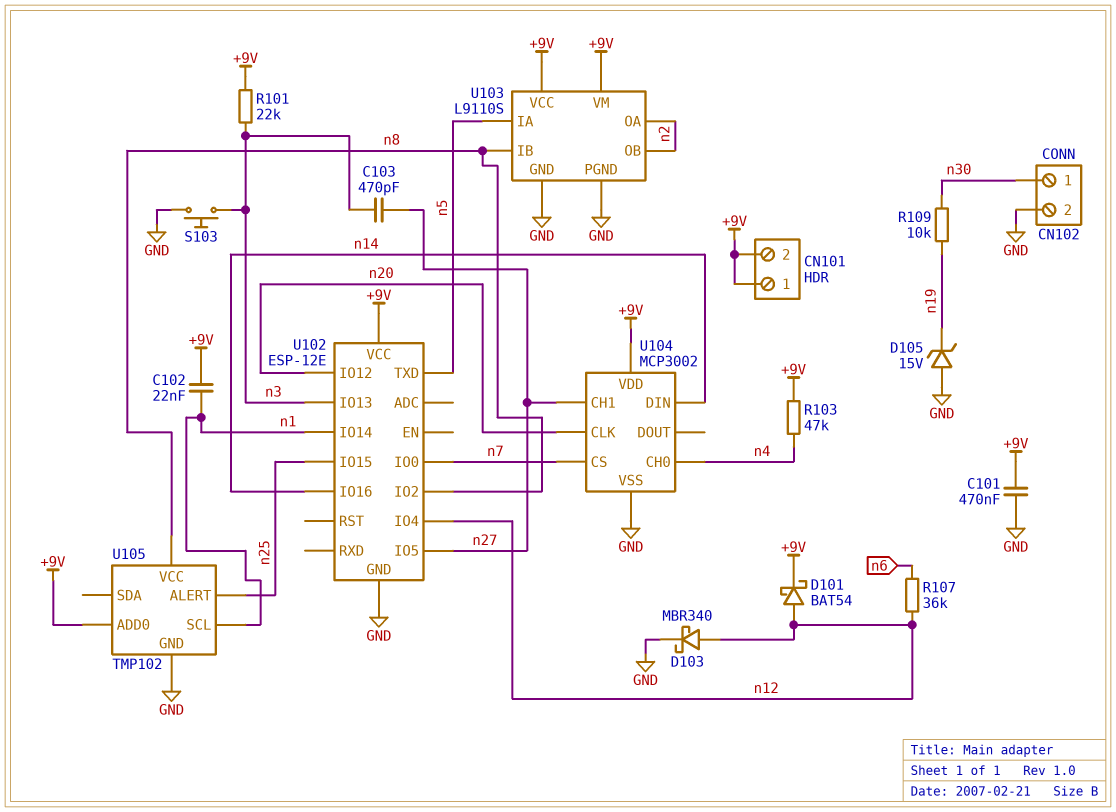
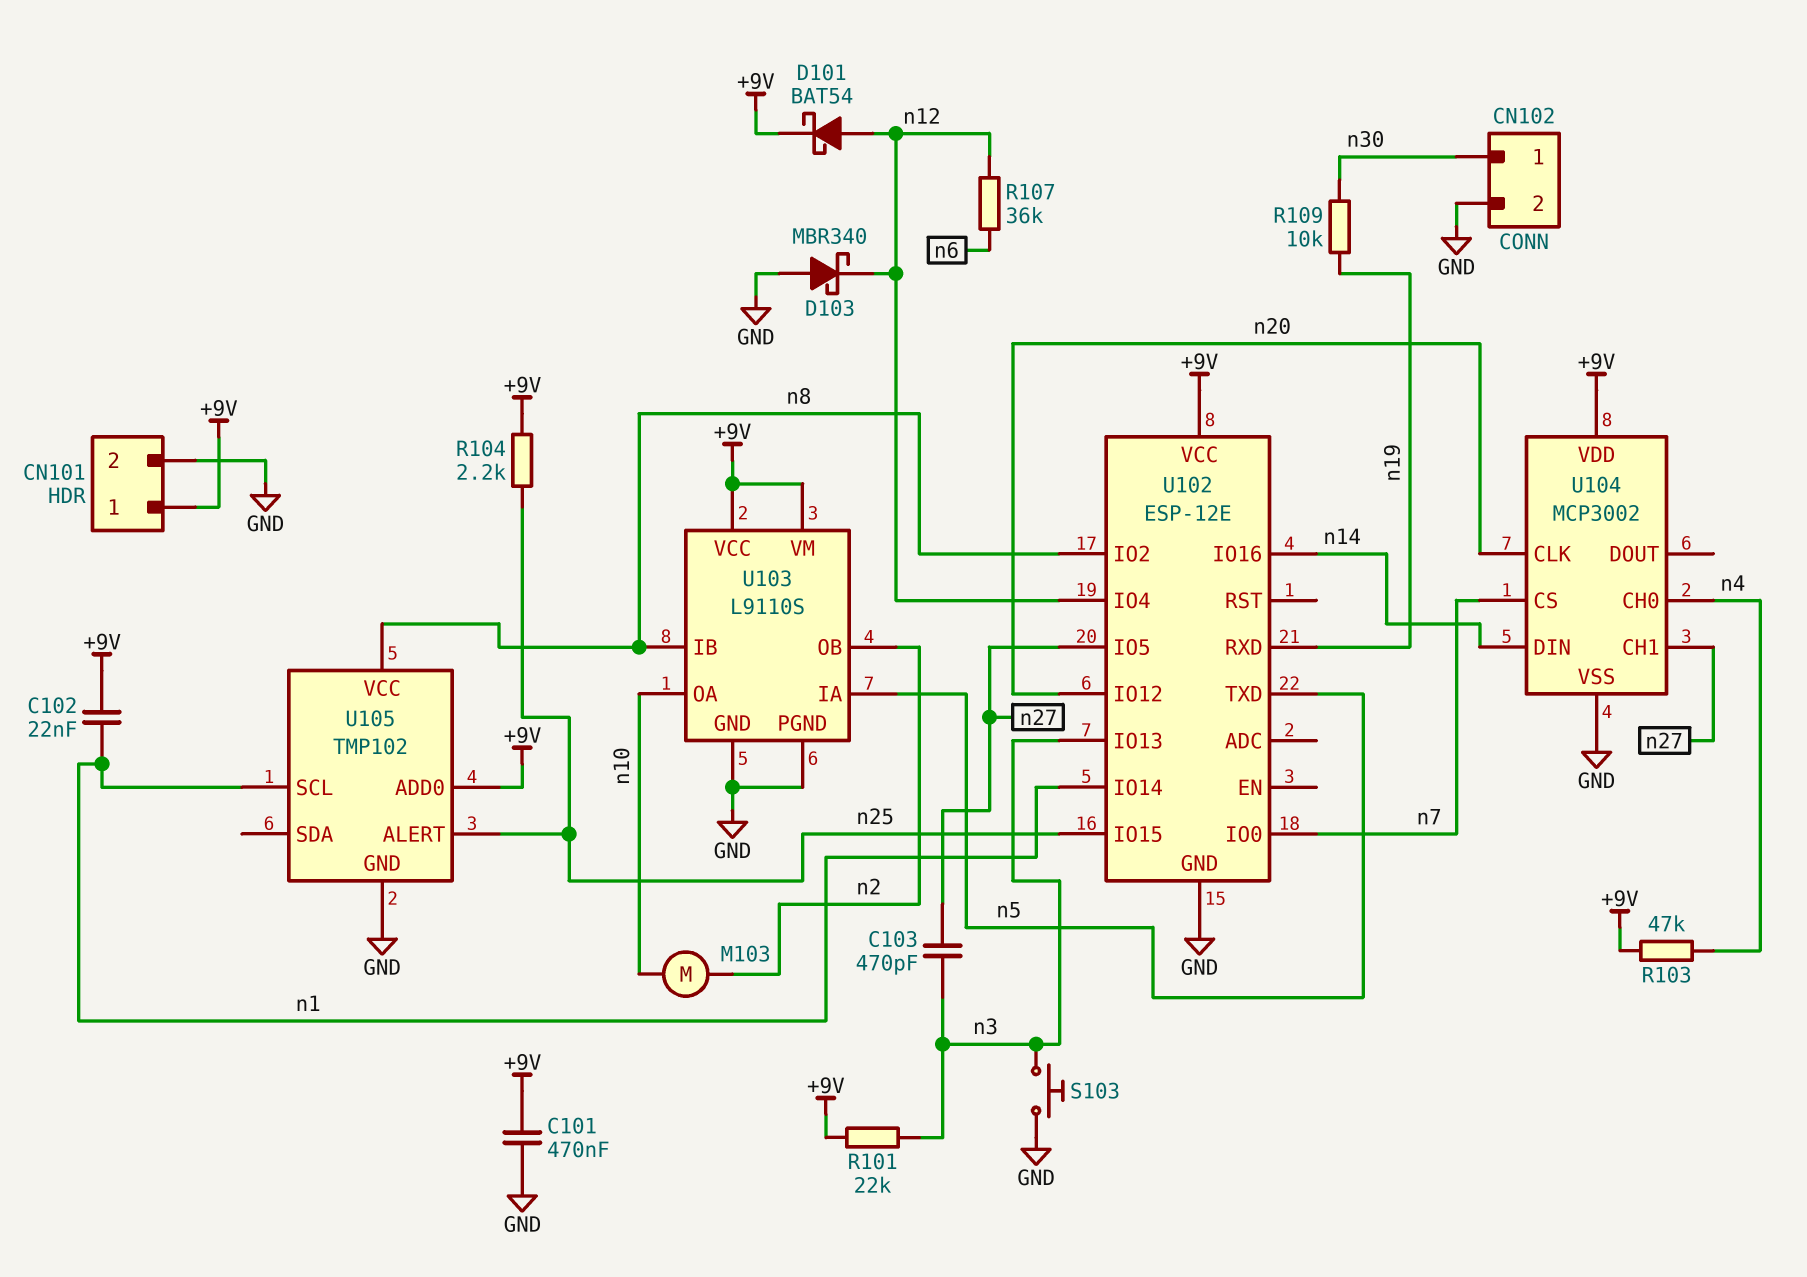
CN101 pin 2: +9V -> GND
D103: schottky MBR340 (A n12, K GND) -> schottky MBR340 (A GND, K n12)
D105: zener 15V (A GND, K n19) -> none
M103: none -> motor (n2, n10)
R104: none -> 2.2k (+9V, n25)
U102 pin RXD: none -> n19
U103 pin OA: n2 -> n10

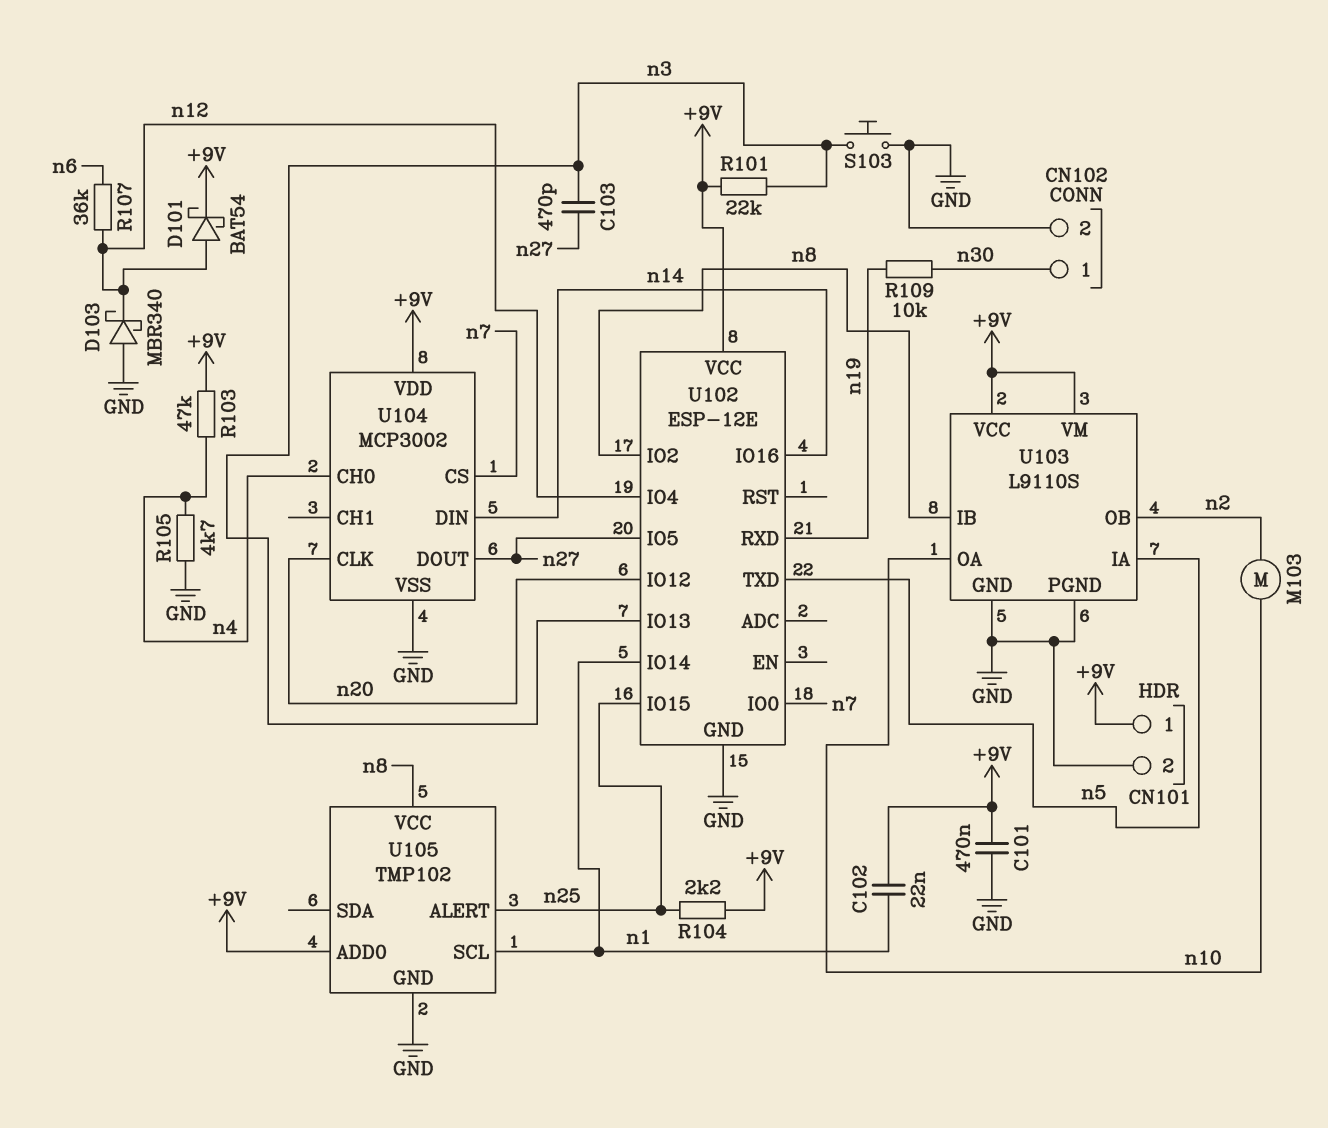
R105: none -> 4.7k (GND, n4)
U104 pin CH1: n27 -> none
U104 pin DOUT: none -> n27

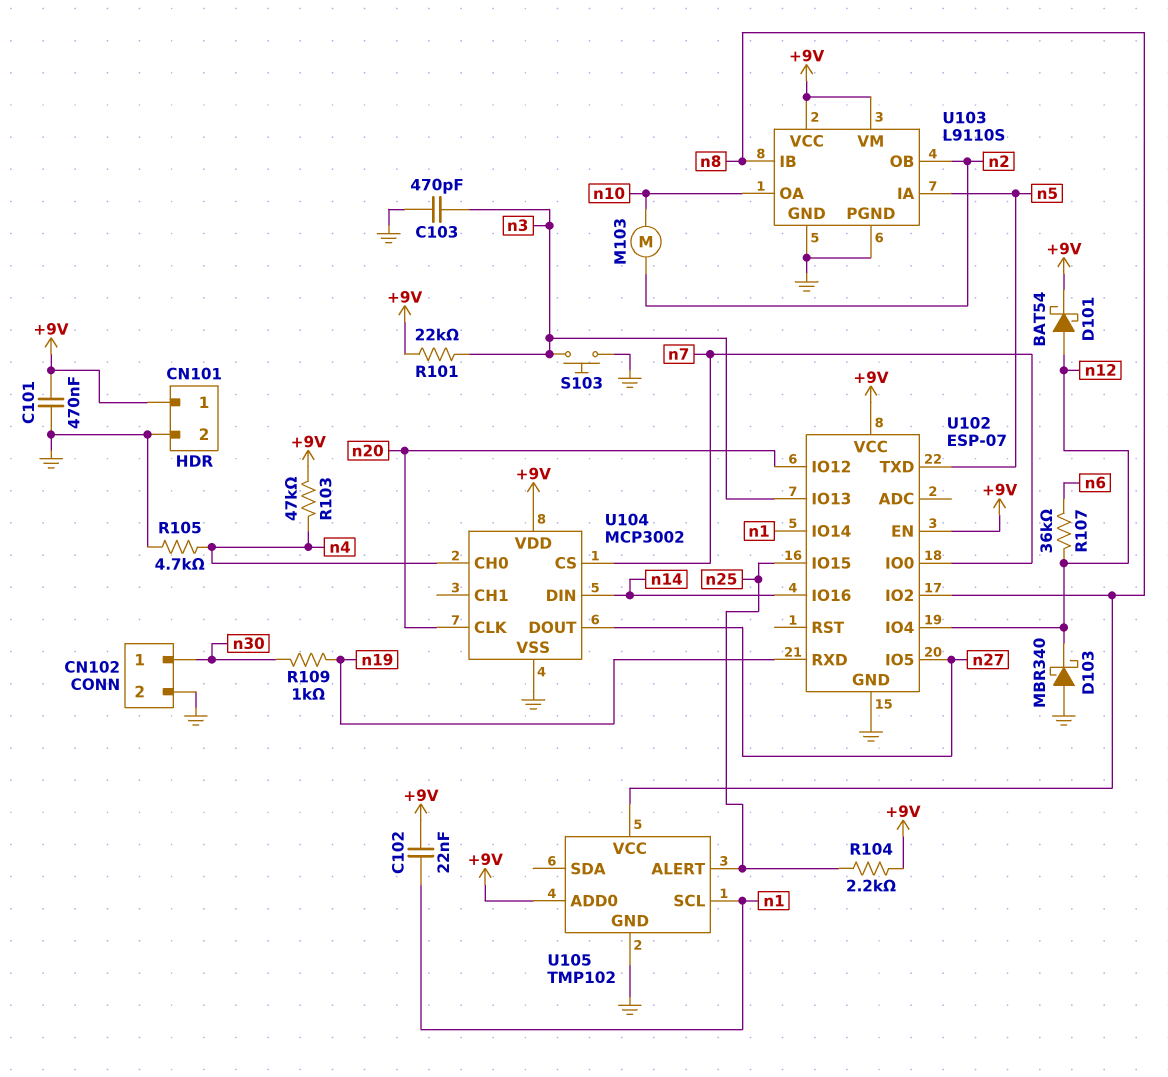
C103: 470pF (n3, n27) -> 470pF (GND, n3)
R109: 10k (n19, n30) -> 1k (n19, n30)
U102: ESP-12E -> ESP-07
U102 pin EN: none -> +9V

